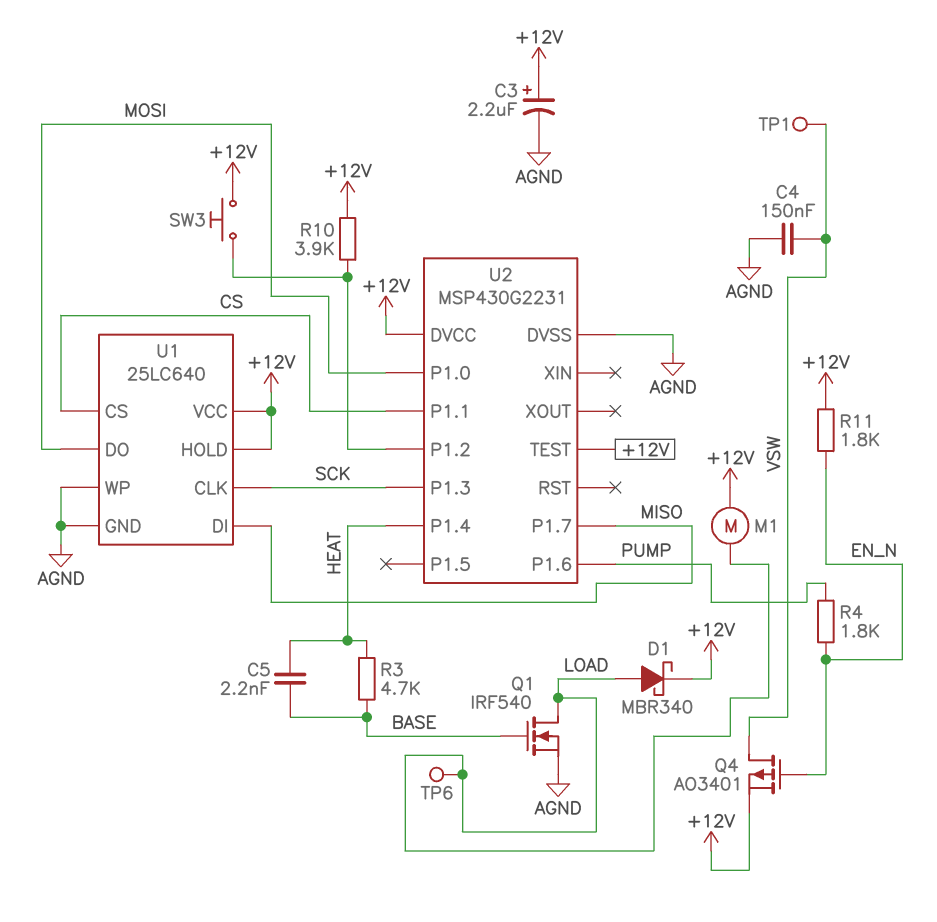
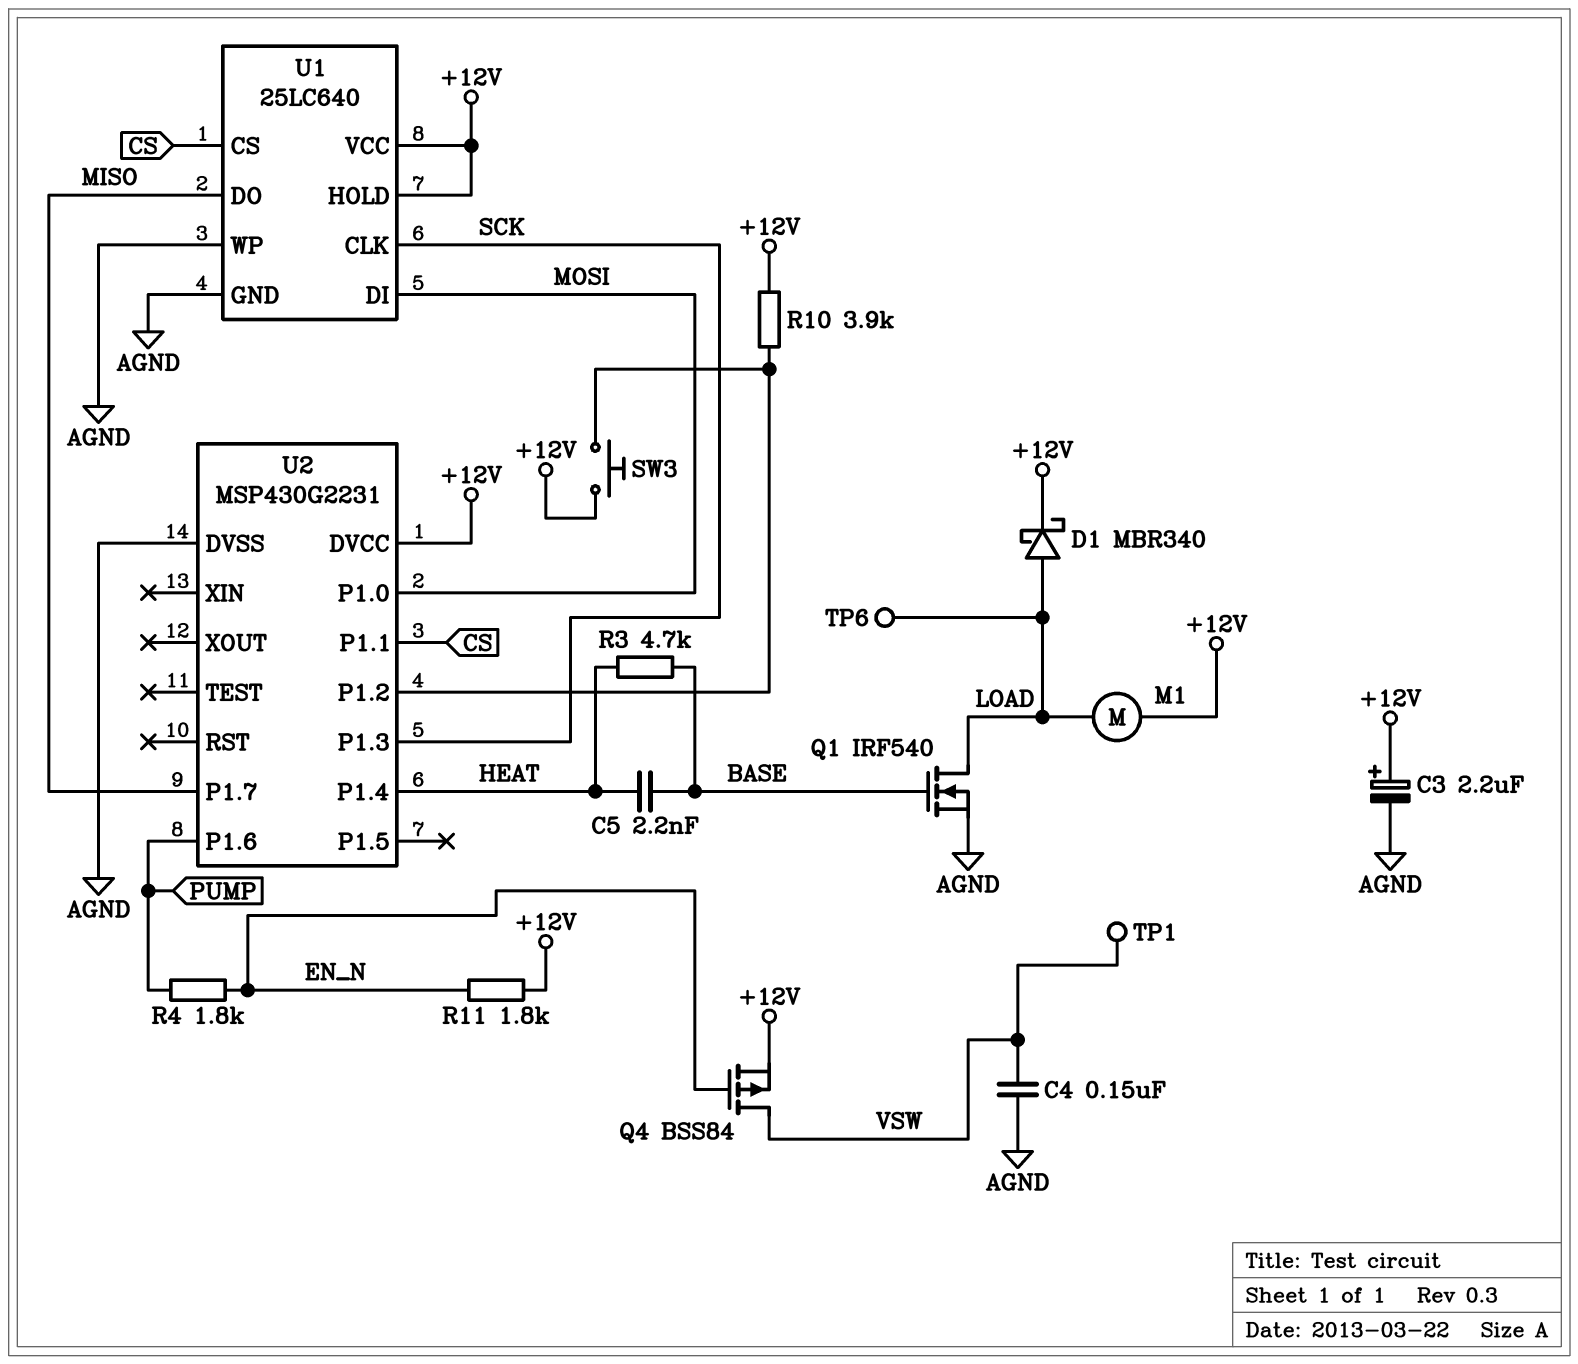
Q4: PMOS AO3401 (G EN_N, D VSW, S +12V) -> PMOS BSS84 (G EN_N, D VSW, S +12V)
U1 pin DI: MISO -> MOSI
U1 pin DO: MOSI -> MISO
U2 pin TEST: +12V -> none

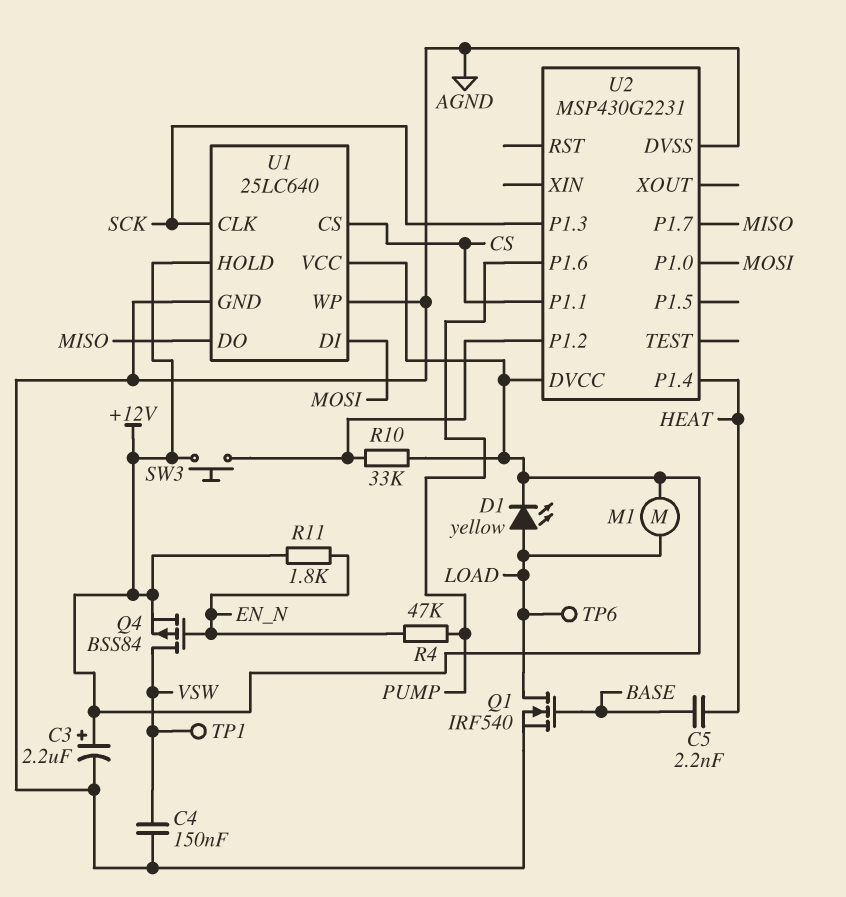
D1: schottky MBR340 (A LOAD, K +12V) -> LED yellow (A LOAD, K +12V)
R3: 4.7k (BASE, HEAT) -> none
R4: 1.8k (EN_N, PUMP) -> 47k (EN_N, PUMP)
R10: 3.9k (+12V, U2/P1.2) -> 33k (+12V, U2/P1.2)

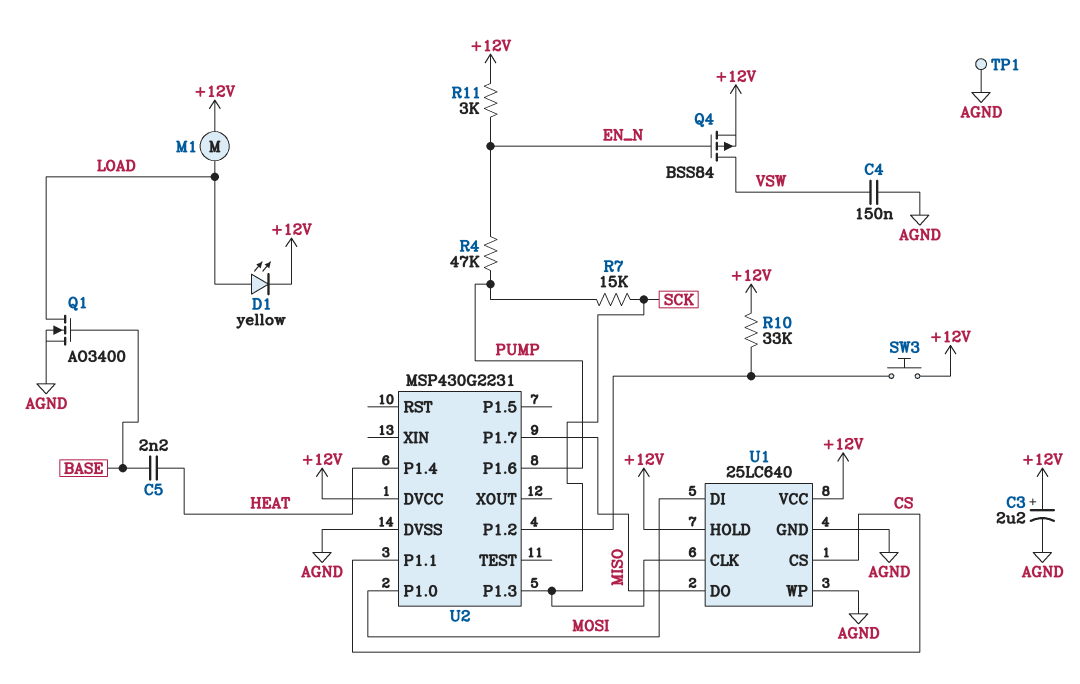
Q1: NMOS IRF540 (G BASE, D LOAD, S AGND) -> NMOS AO3400 (G BASE, D LOAD, S AGND)
R7: none -> 15k (PUMP, SCK)
R11: 1.8k (+12V, EN_N) -> 3k (+12V, EN_N)
TP1: test point (VSW) -> test point (AGND)
TP6: test point (LOAD) -> none

